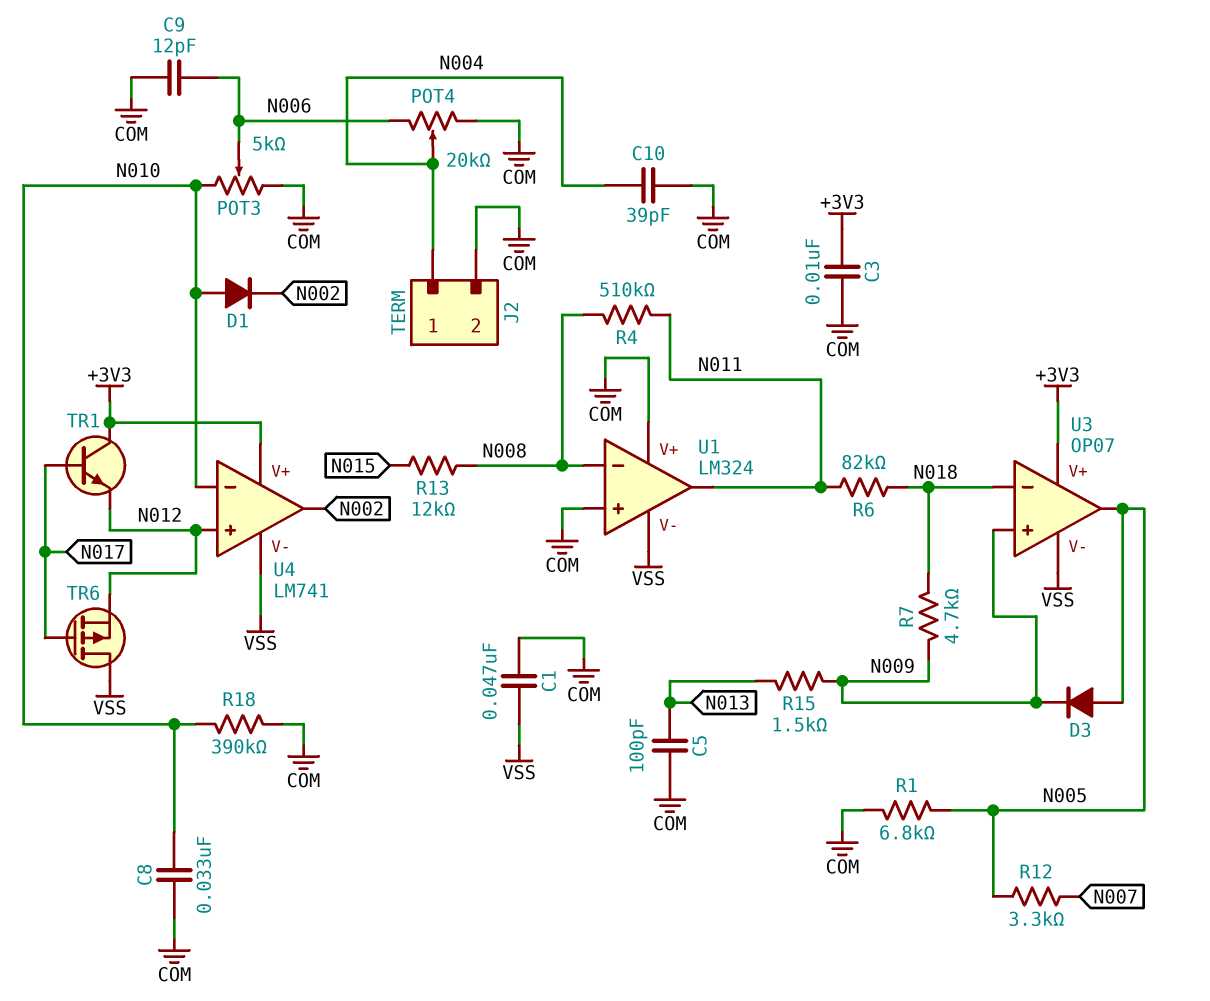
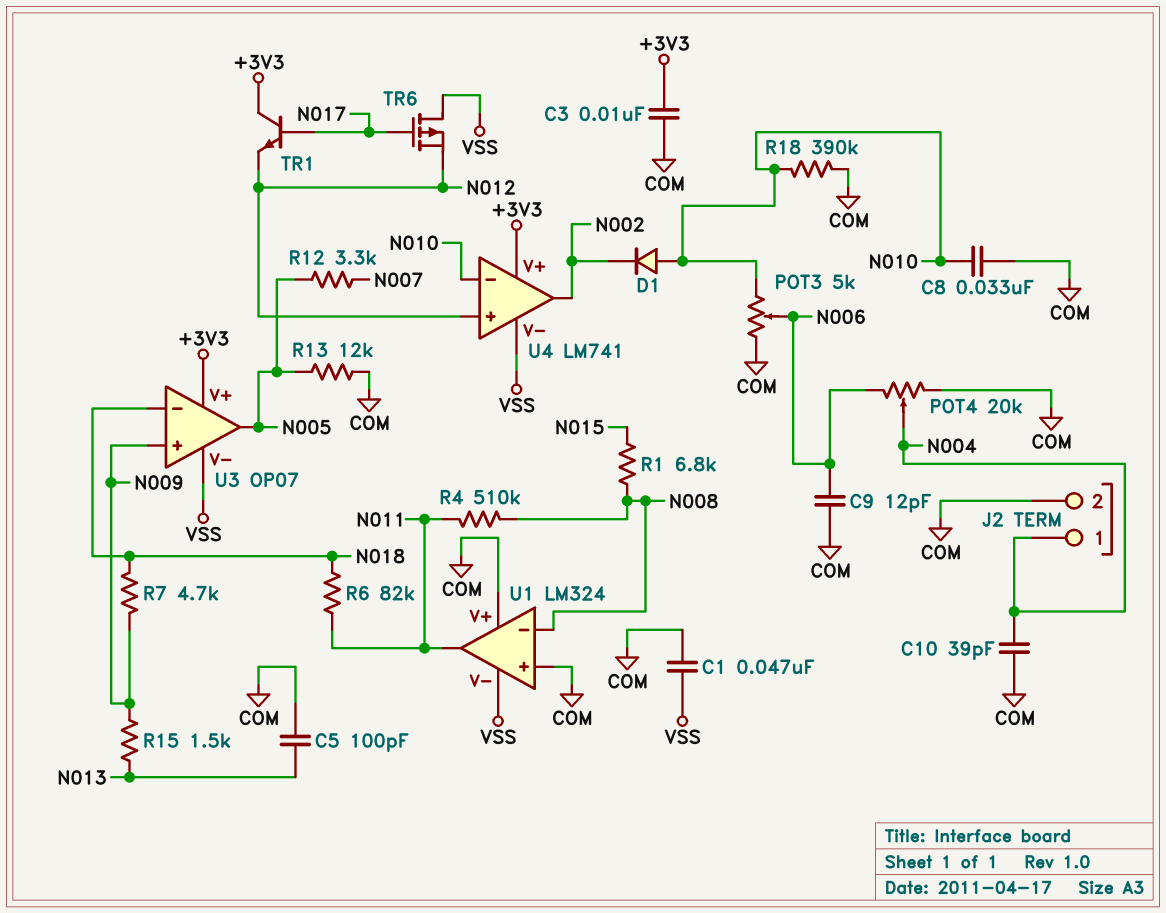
D3: diode (A N005, K N009) -> none
R1: 6.8k (COM, N005) -> 6.8k (N008, N015)
R13: 12k (N008, N015) -> 12k (COM, N005)

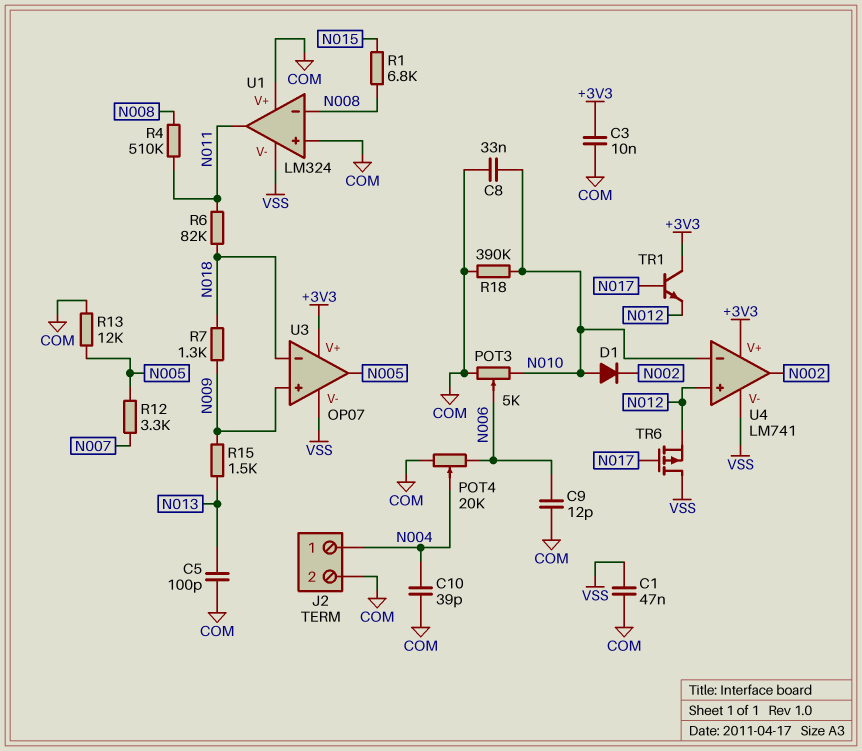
R7: 4.7k (N009, N018) -> 1.3k (N009, N018)

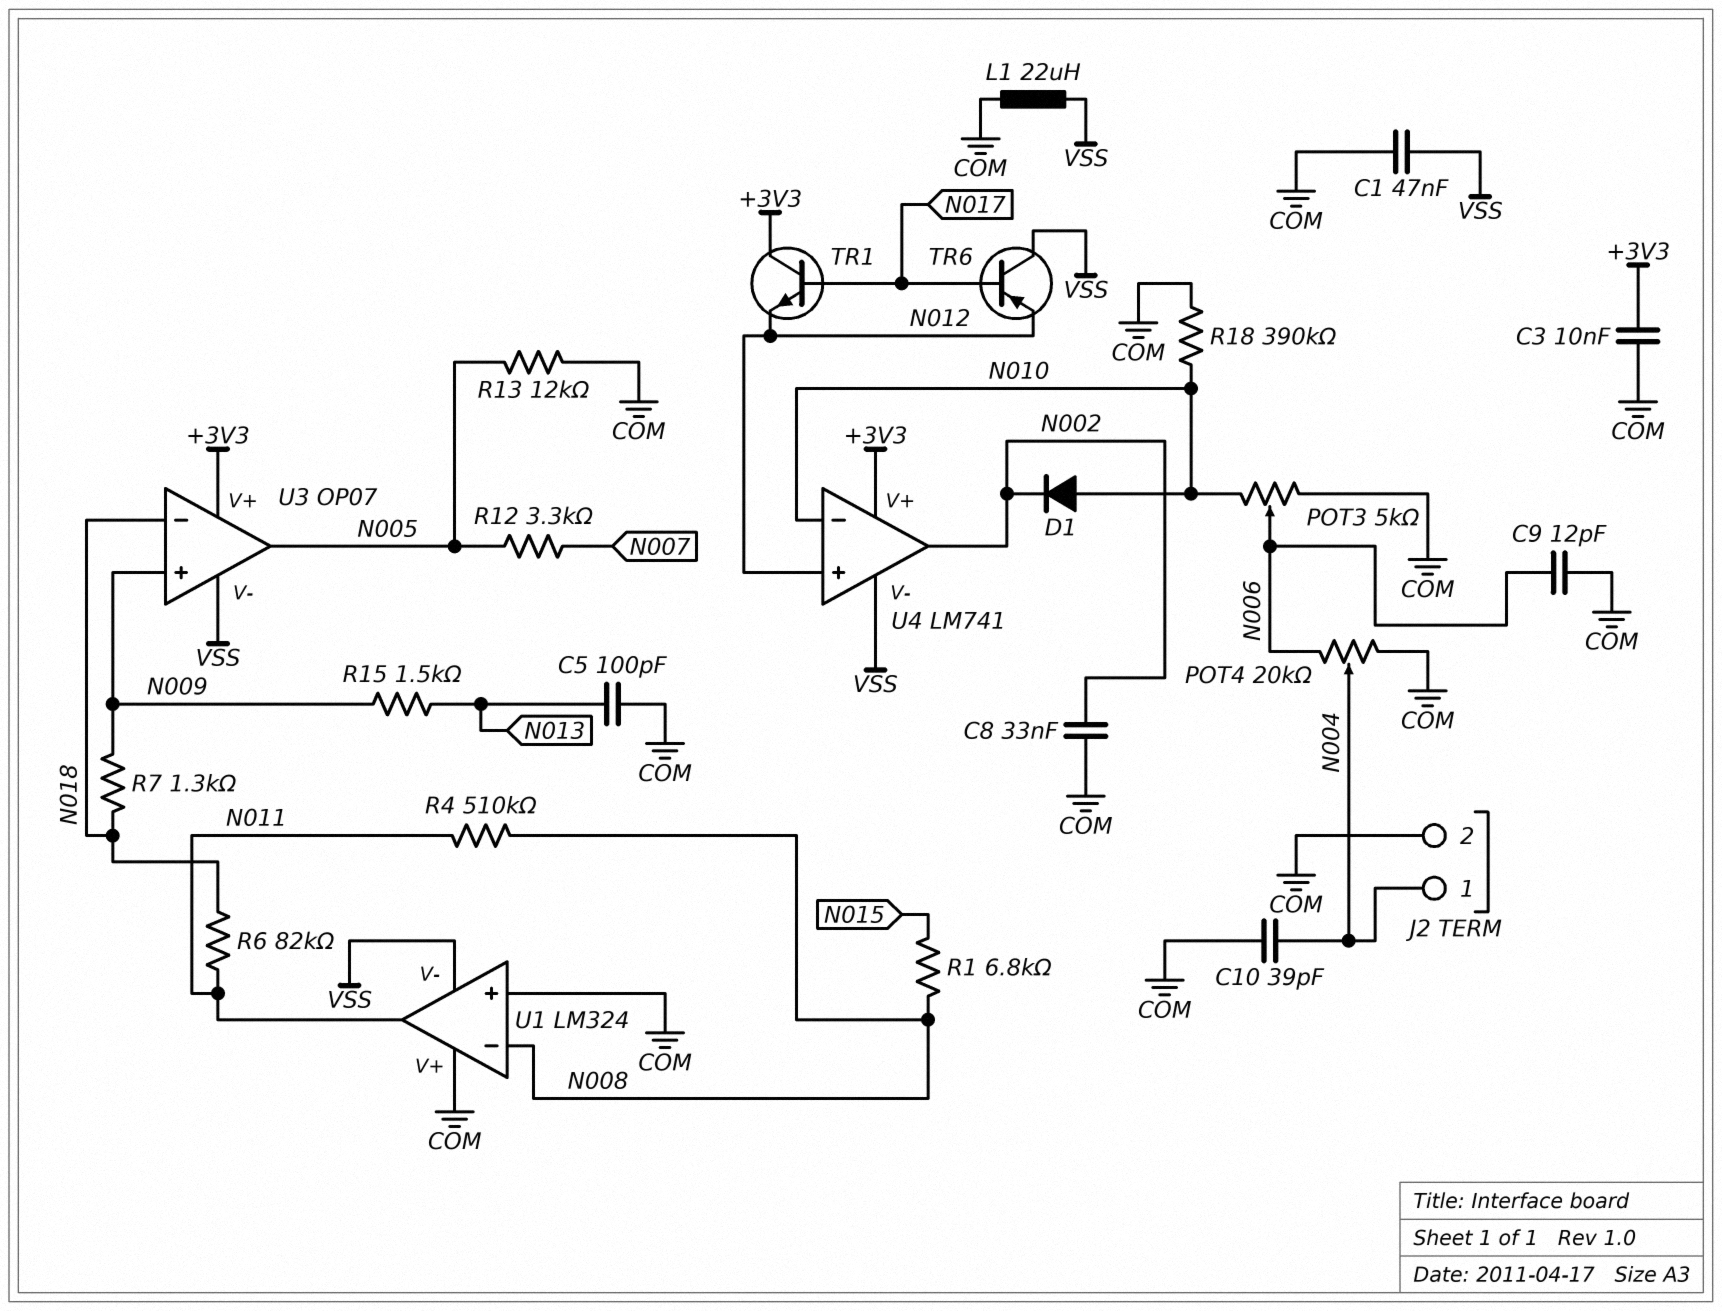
C8: 33nF (COM, N010) -> 33nF (COM, N002)
L1: none -> 22uH (COM, VSS)
TR6: PMOS (G N017, D VSS, S N012) -> PNP (B N017, C VSS, E N012)

